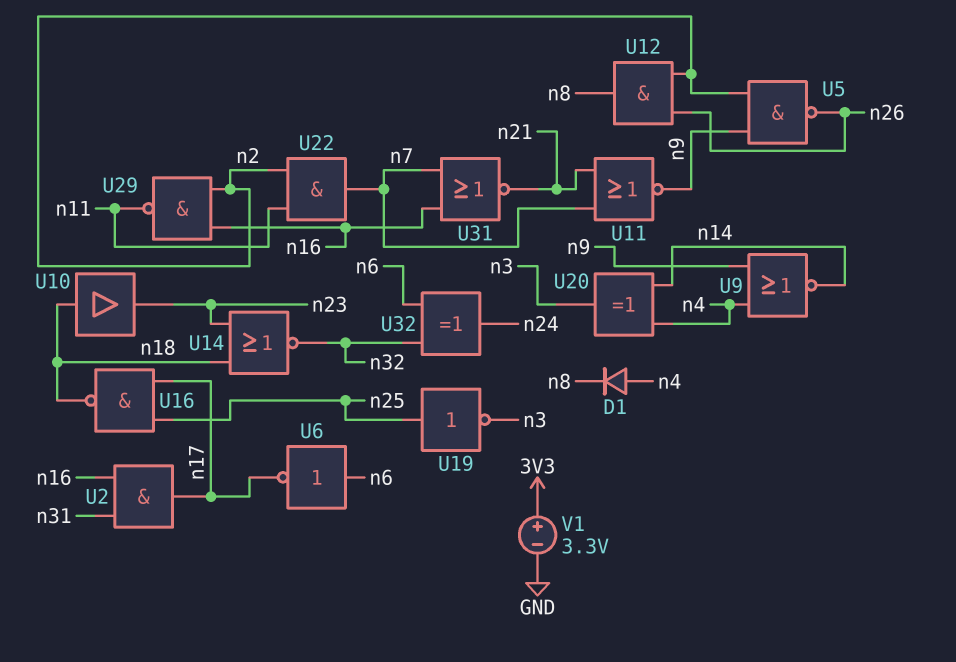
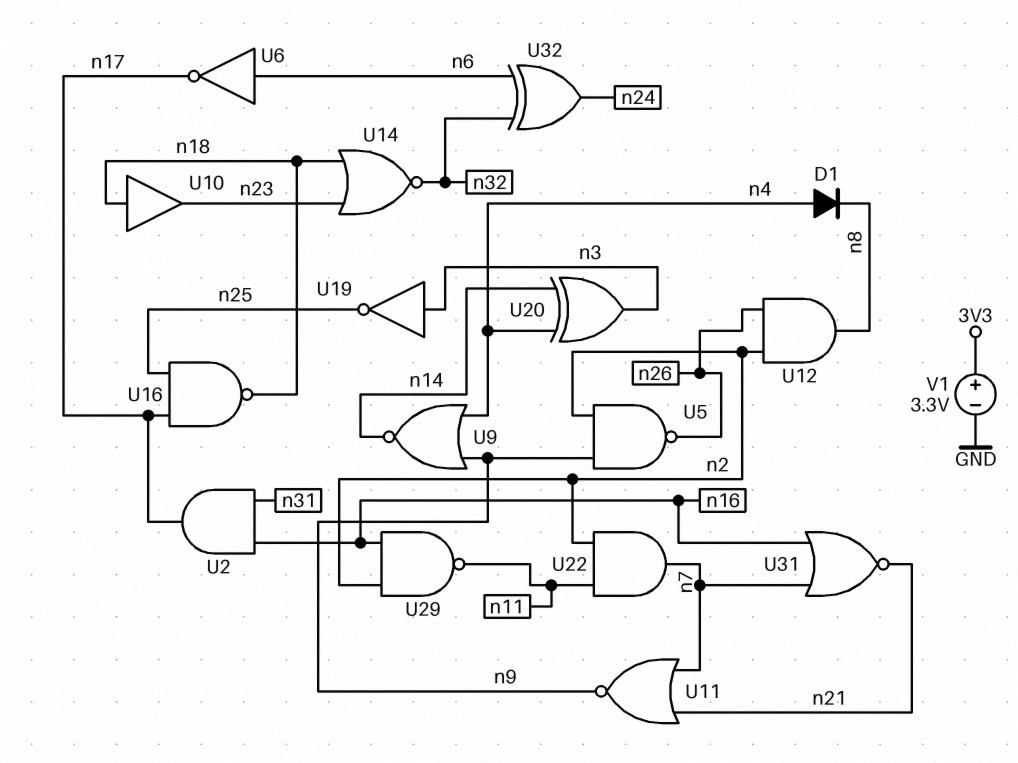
U19: NOT (in n25, out n3) -> NOT (in n3, out n25)

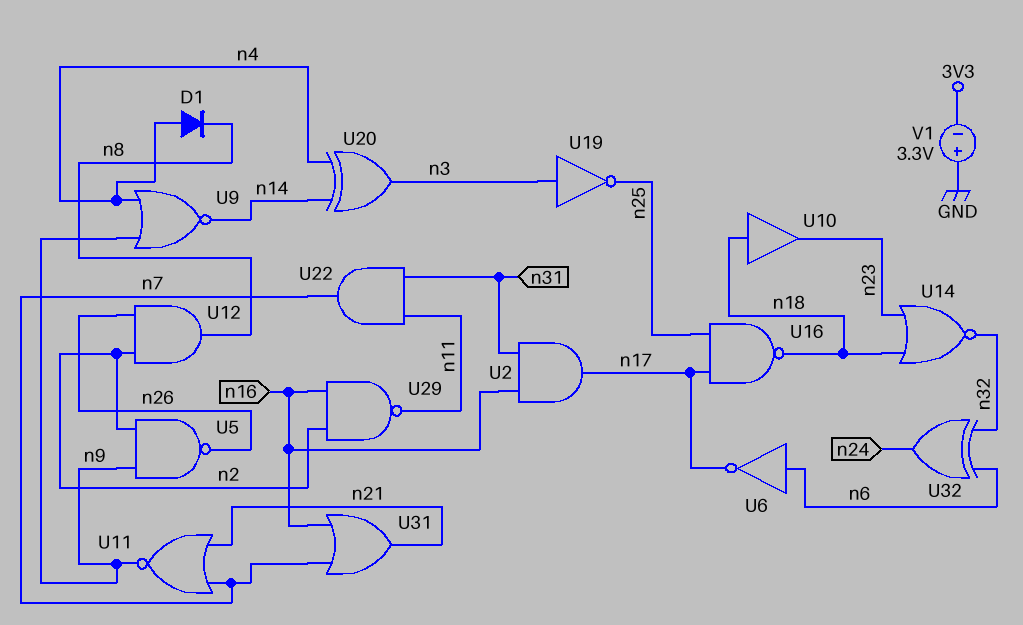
U22: AND (in n2, in n11, out n7) -> AND (in n11, in n31, out n7)
U31: NOR (in n7, in n16, out n21) -> OR (in n7, in n16, out n21)
V1: 3.3V (plus 3V3, minus GND) -> 3.3V (plus GND, minus 3V3)

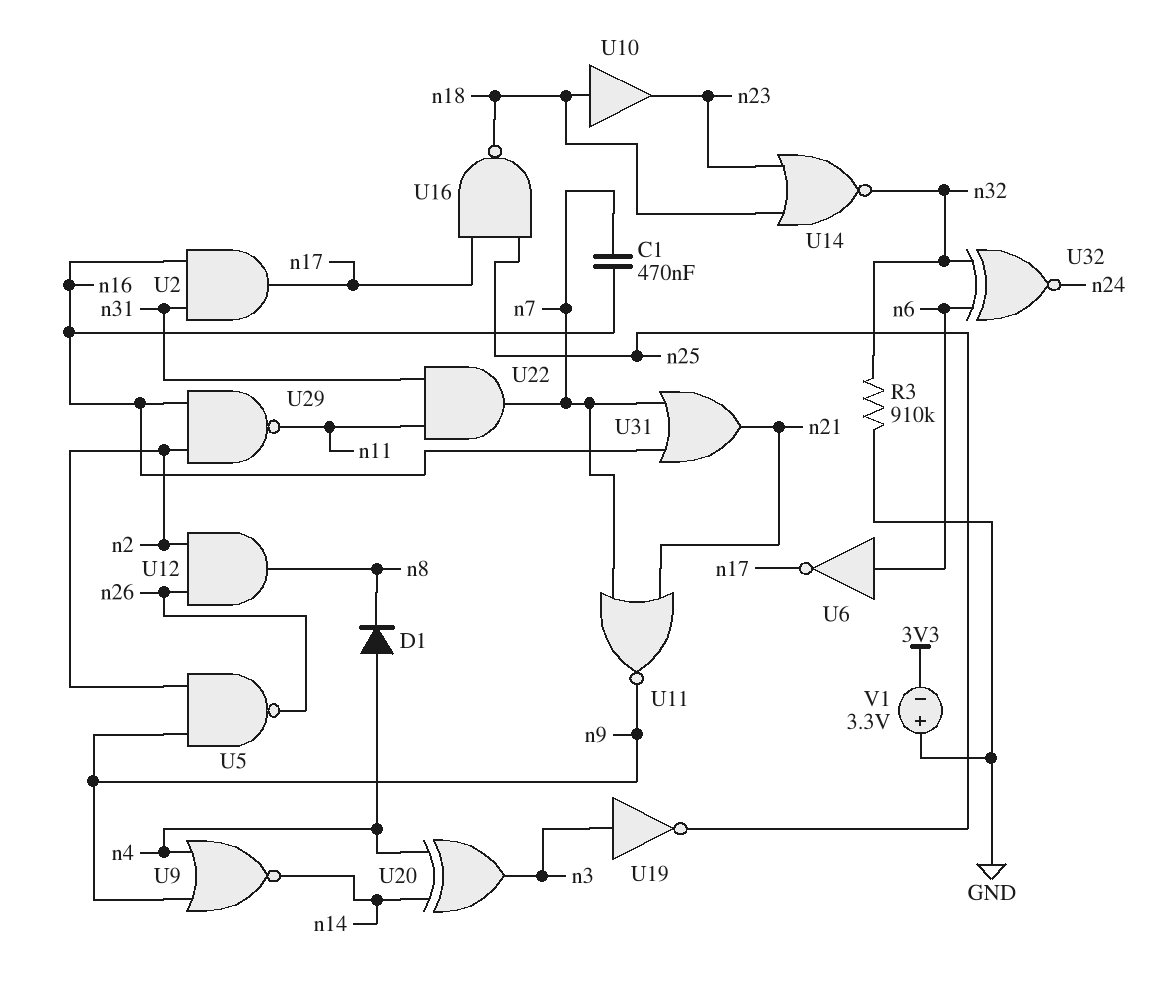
C1: none -> 470nF (n7, n16)
R3: none -> 910k (GND, n32)
U32: XOR (in n6, in n32, out n24) -> XNOR (in n6, in n32, out n24)

